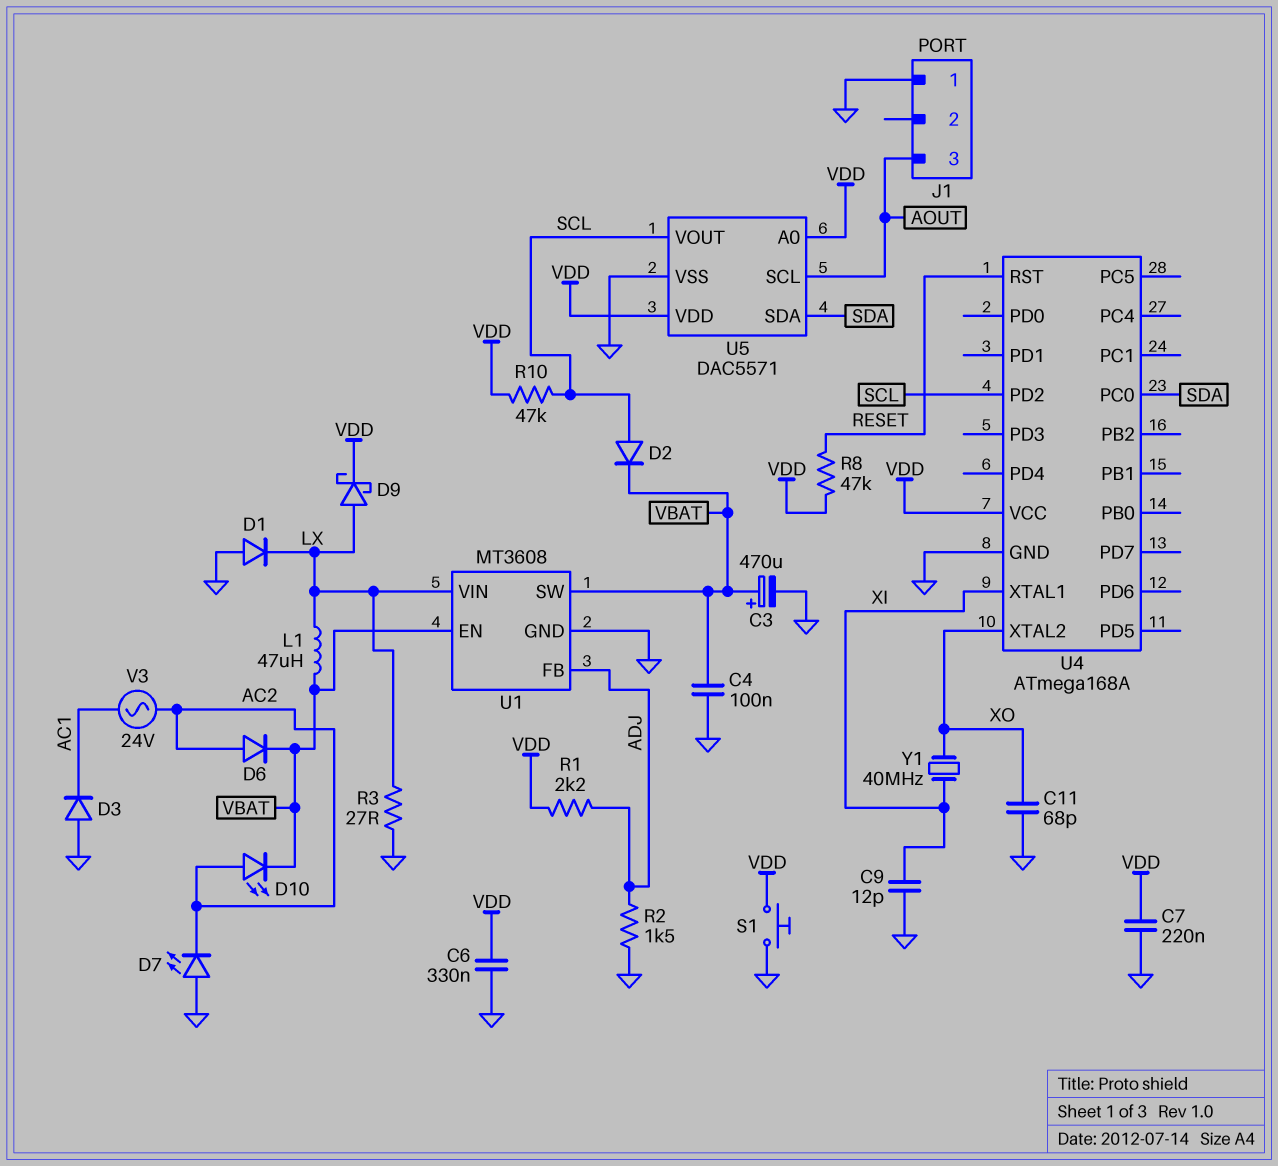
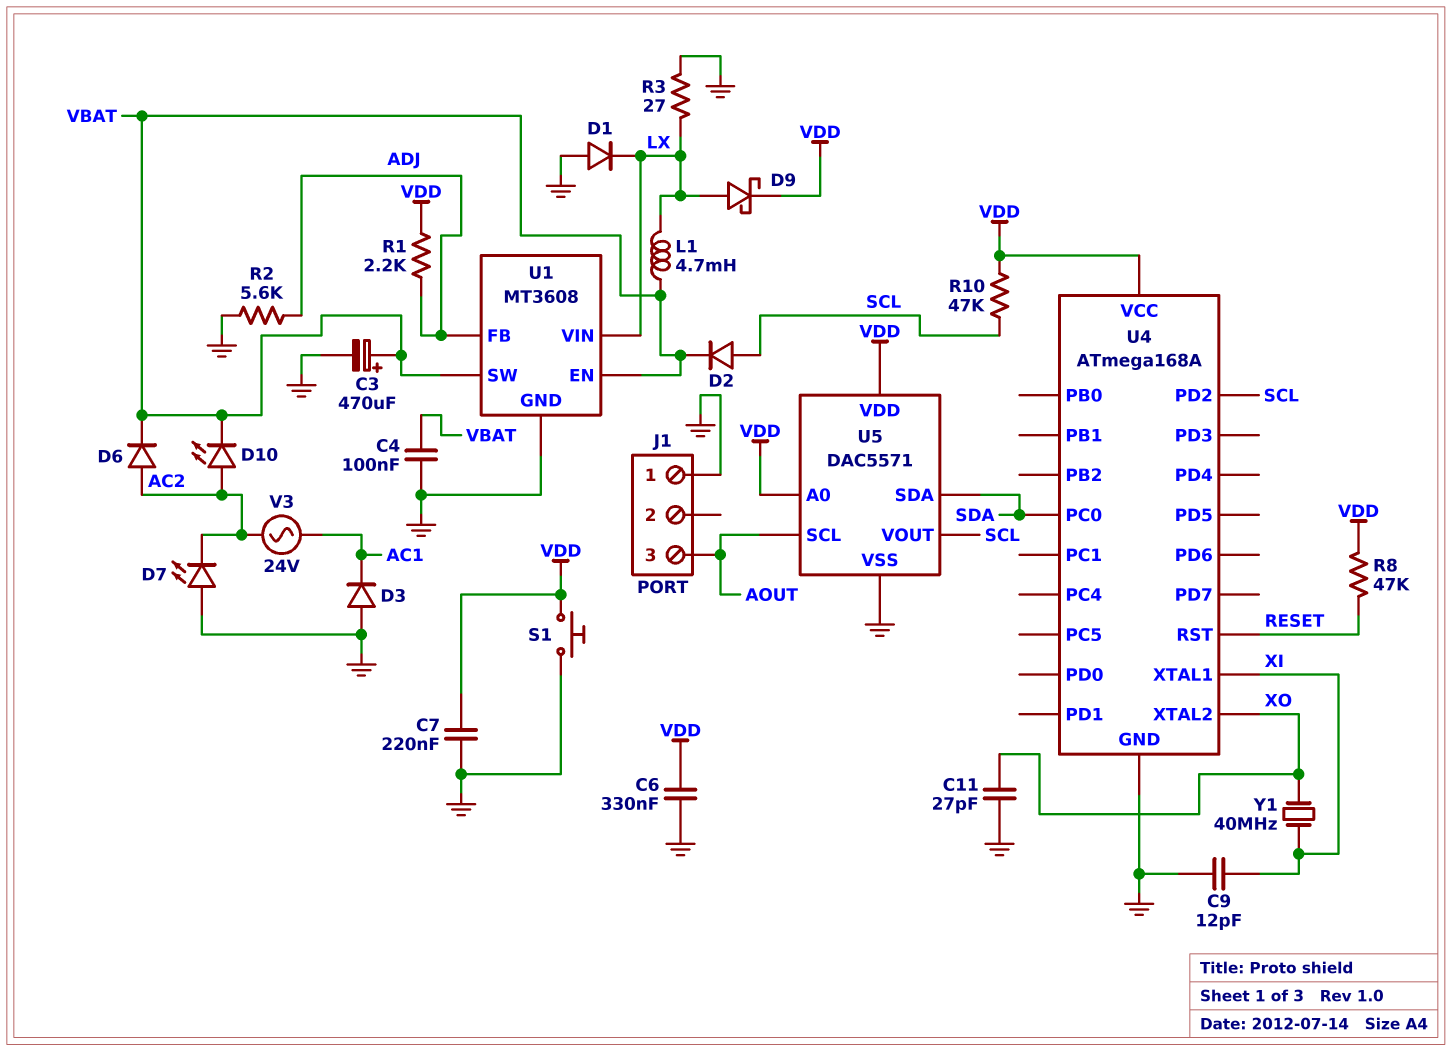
C11: 68pF (GND, XO) -> 27pF (GND, XO)
L1: 47uH (LX, VBAT) -> 4.7mH (LX, VBAT)
R2: 1.5k (ADJ, GND) -> 5.6k (ADJ, GND)

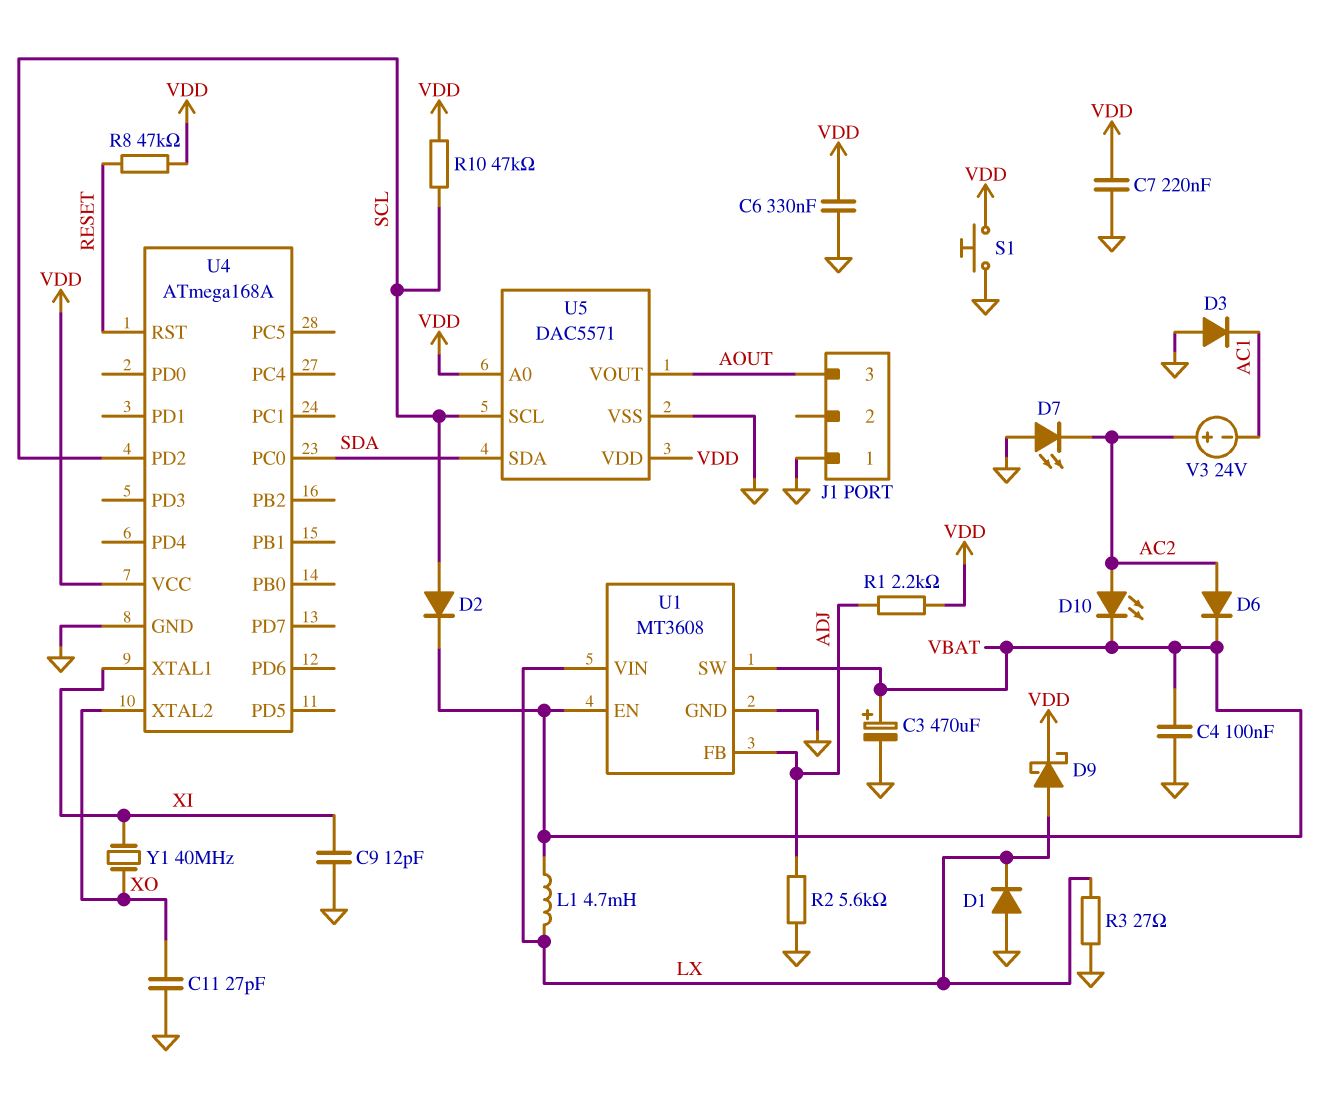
U5 pin SCL: AOUT -> SCL
U5 pin VOUT: SCL -> AOUT
V3: AC 24V (AC1, AC2) -> 24V (plus AC2, minus AC1)

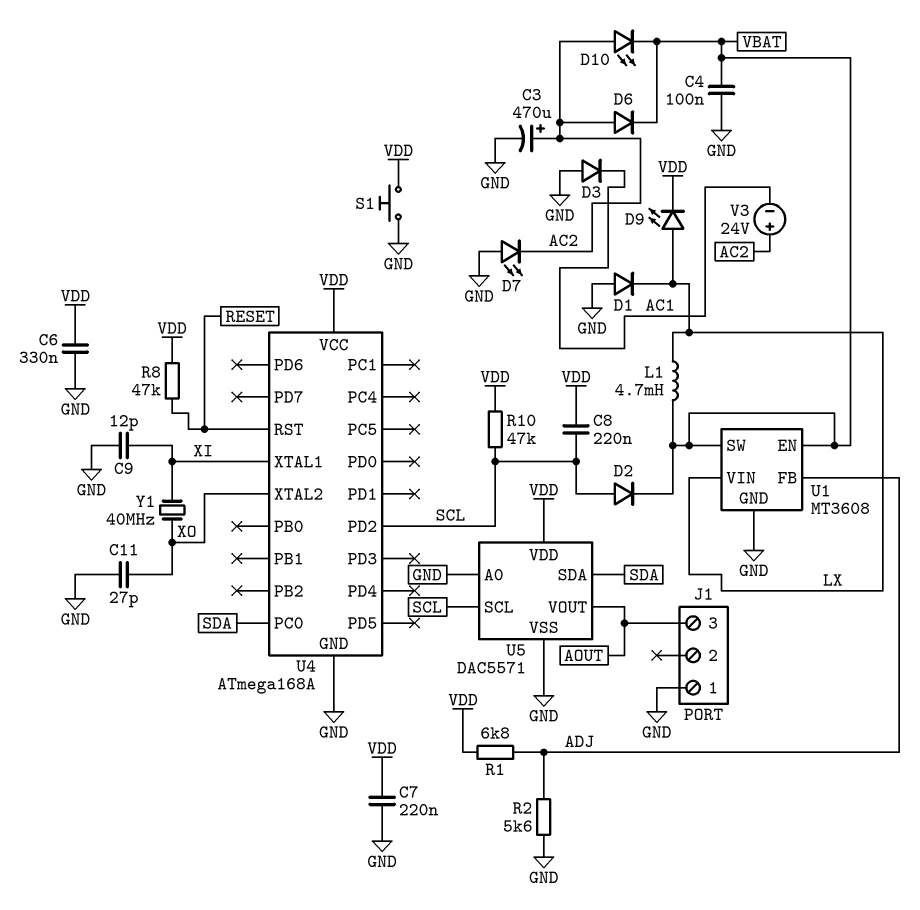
C3: 470uF (plus VBAT, minus GND) -> 470uF (plus AC2, minus GND)
C8: none -> 220nF (SCL, VDD)
D9: schottky (A LX, K VDD) -> LED (A LX, K VDD)
R1: 2.2k (ADJ, VDD) -> 6.8k (ADJ, VDD)
R3: 27 (GND, LX) -> none
U5 pin A0: VDD -> GND

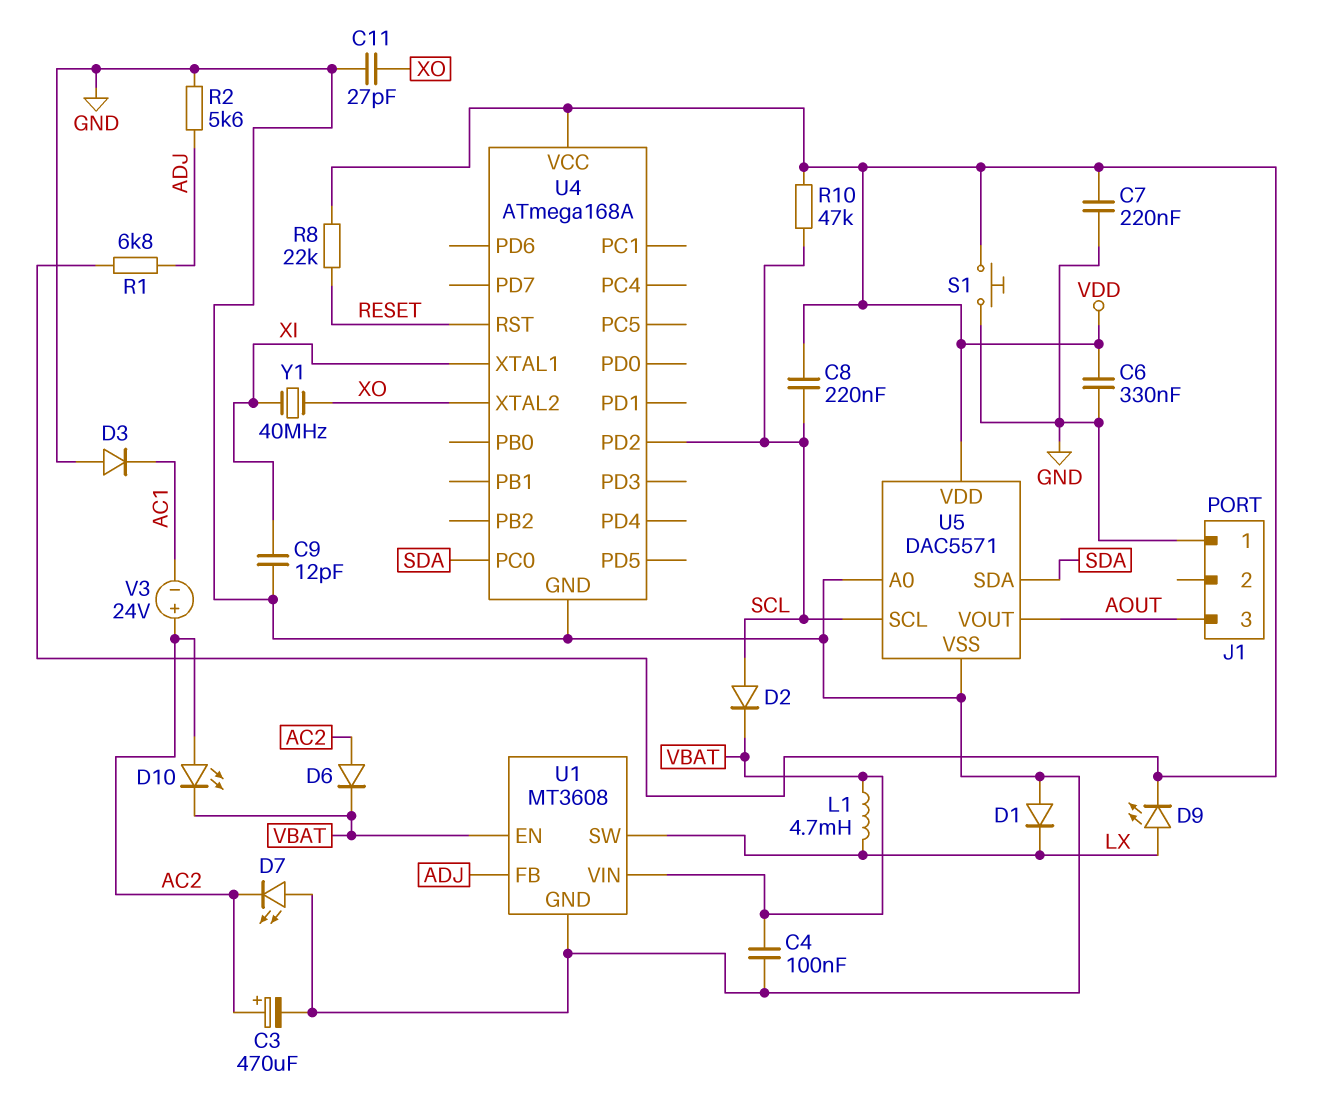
R8: 47k (RESET, VDD) -> 22k (RESET, VDD)
U1 pin SW: VBAT -> LX
U1 pin VIN: LX -> VBAT

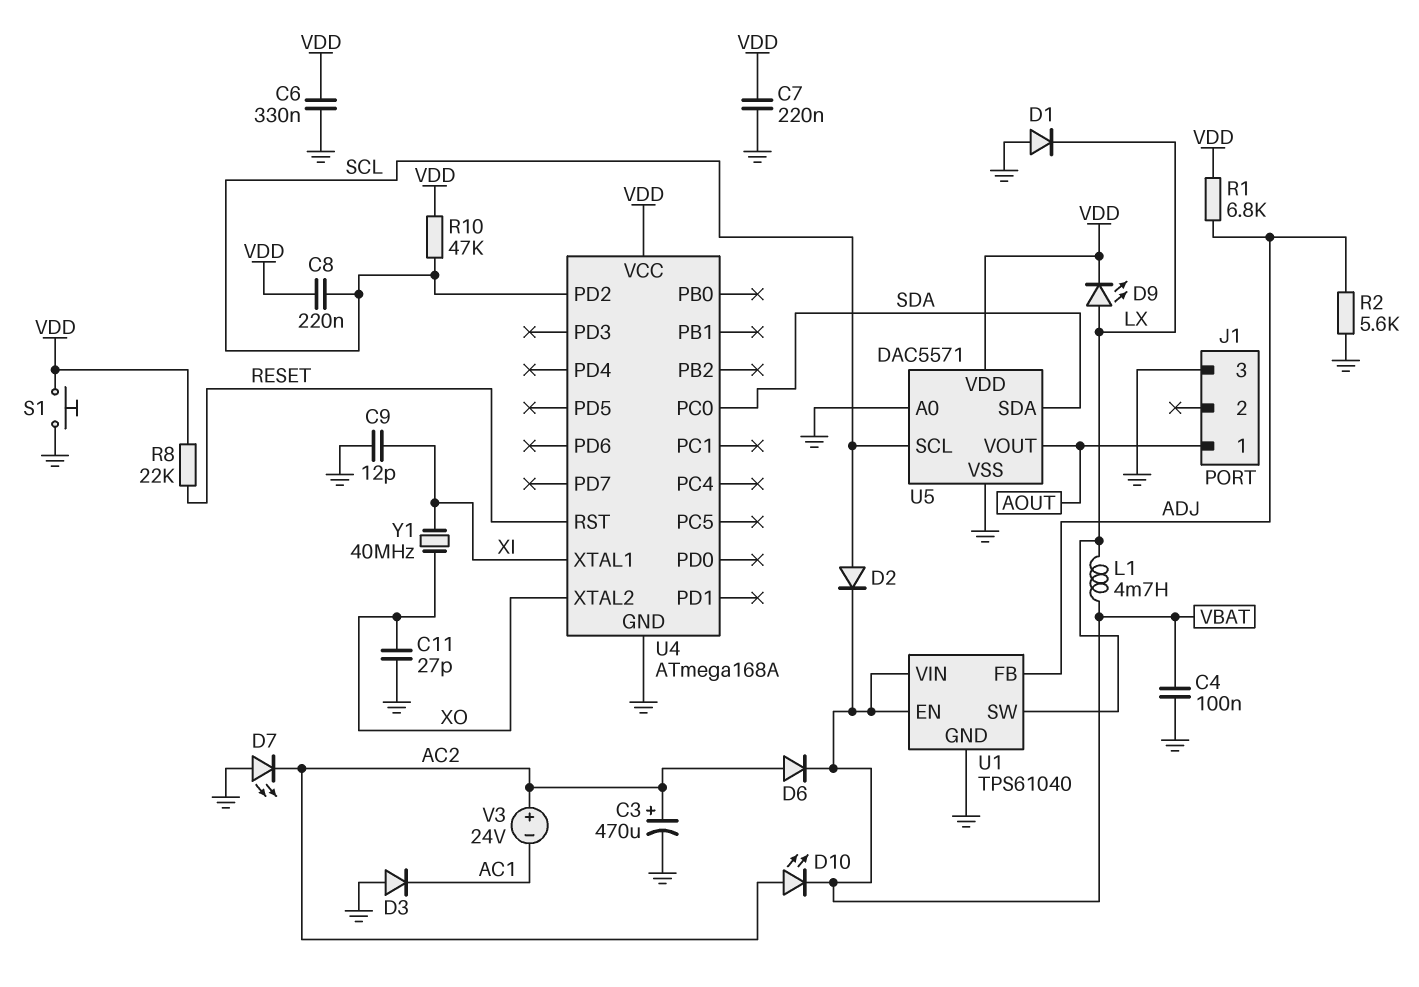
J1 pin 1: GND -> AOUT
J1 pin 3: AOUT -> GND
U1: MT3608 -> TPS61040

